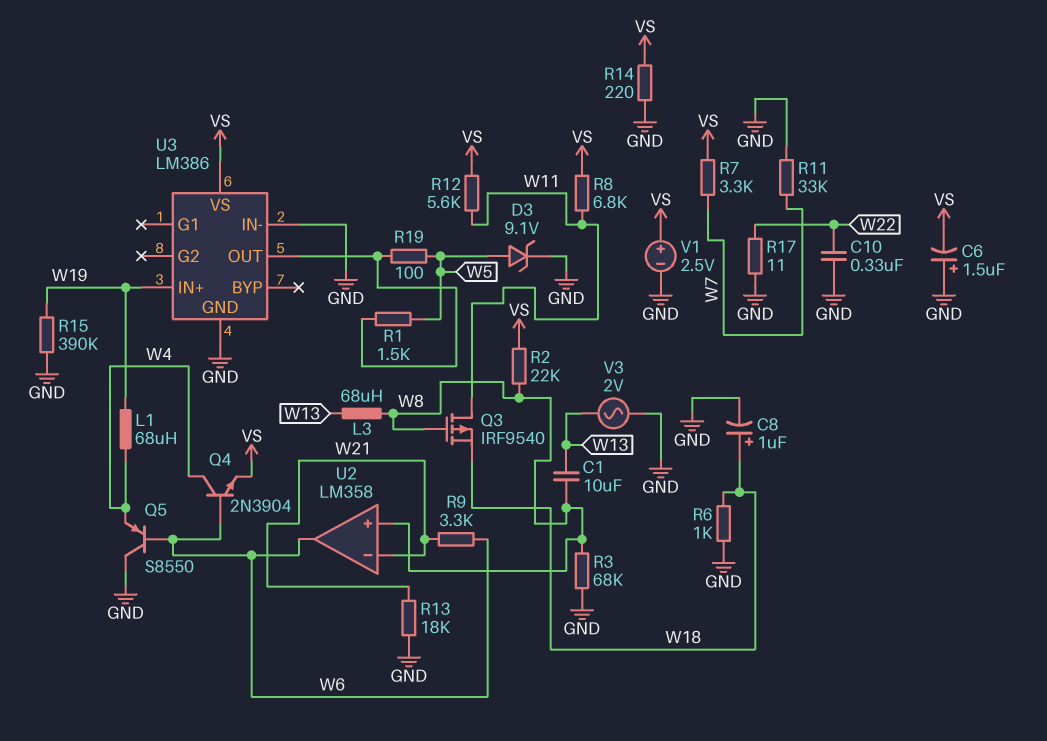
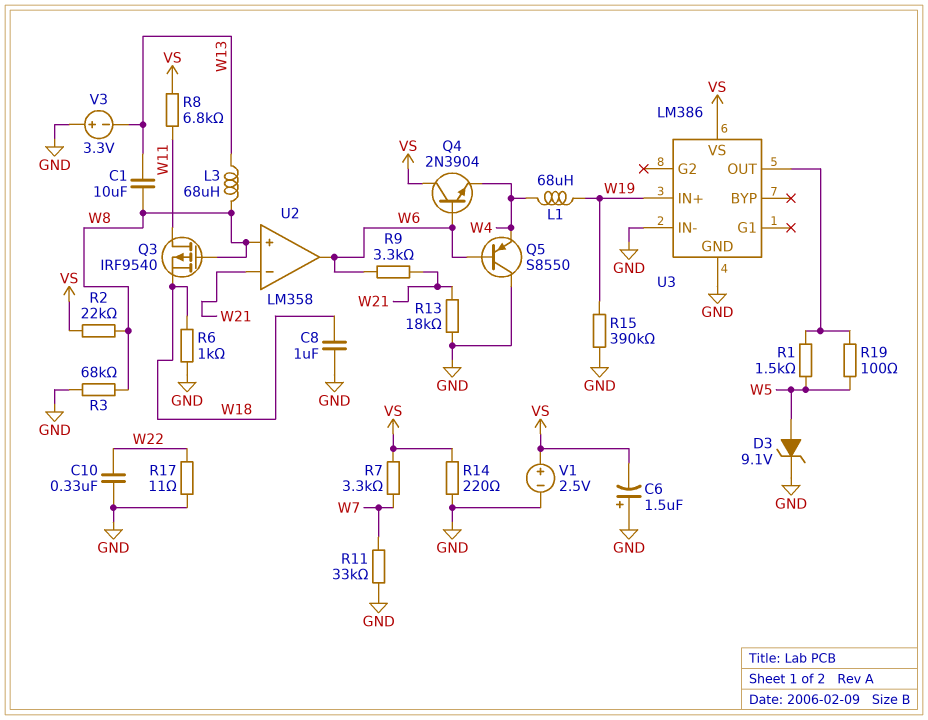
C8: 1uF (plus W18, minus GND) -> 1uF (GND, W18)
Q4: NPN 2N3904 (B W6, C W4, E VS) -> NPN 2N3904 (B W6, C VS, E W4)
R12: 5.6k (VS, W11) -> none
V3: AC 2V (GND, W13) -> 3.3V (plus GND, minus W13)

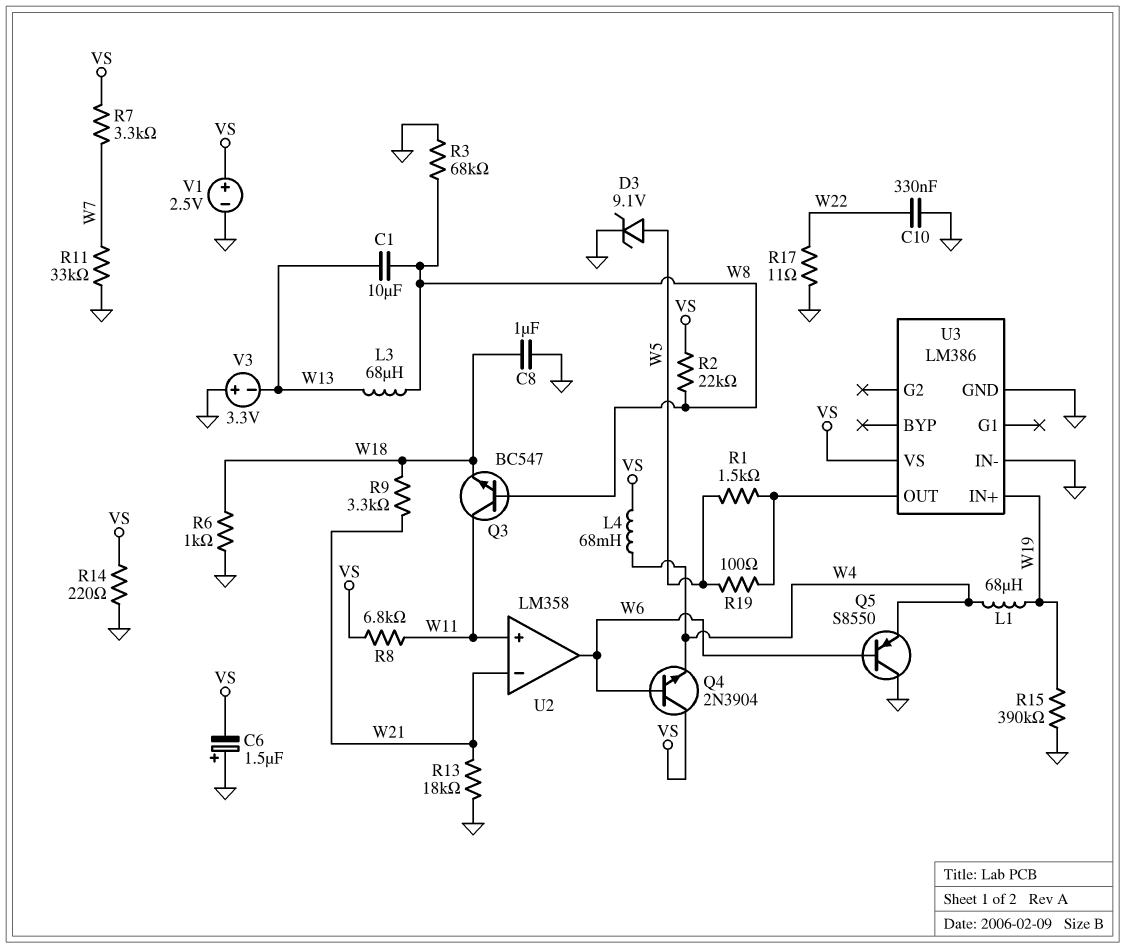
L4: none -> 68mH (VS, W4)
Q3: PMOS IRF9540 (G W8, D W11, S W18) -> NPN BC547 (B W8, C W11, E W18)
R9: 3.3k (W6, W21) -> 3.3k (W18, W21)
U2 pin in+: W8 -> W11

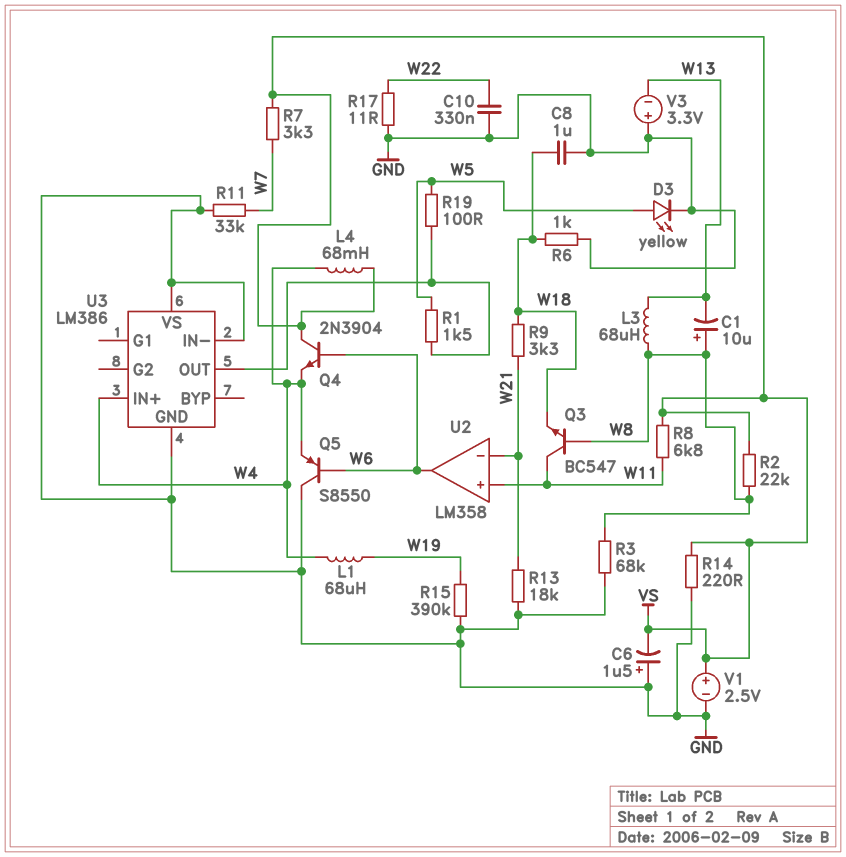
C1: 10uF (W8, W13) -> 10uF (plus W8, minus W13)
D3: zener 9.1V (A W5, K GND) -> LED yellow (A W5, K GND)
U3 pin IN+: W19 -> W4
U3 pin VS: VS -> GND

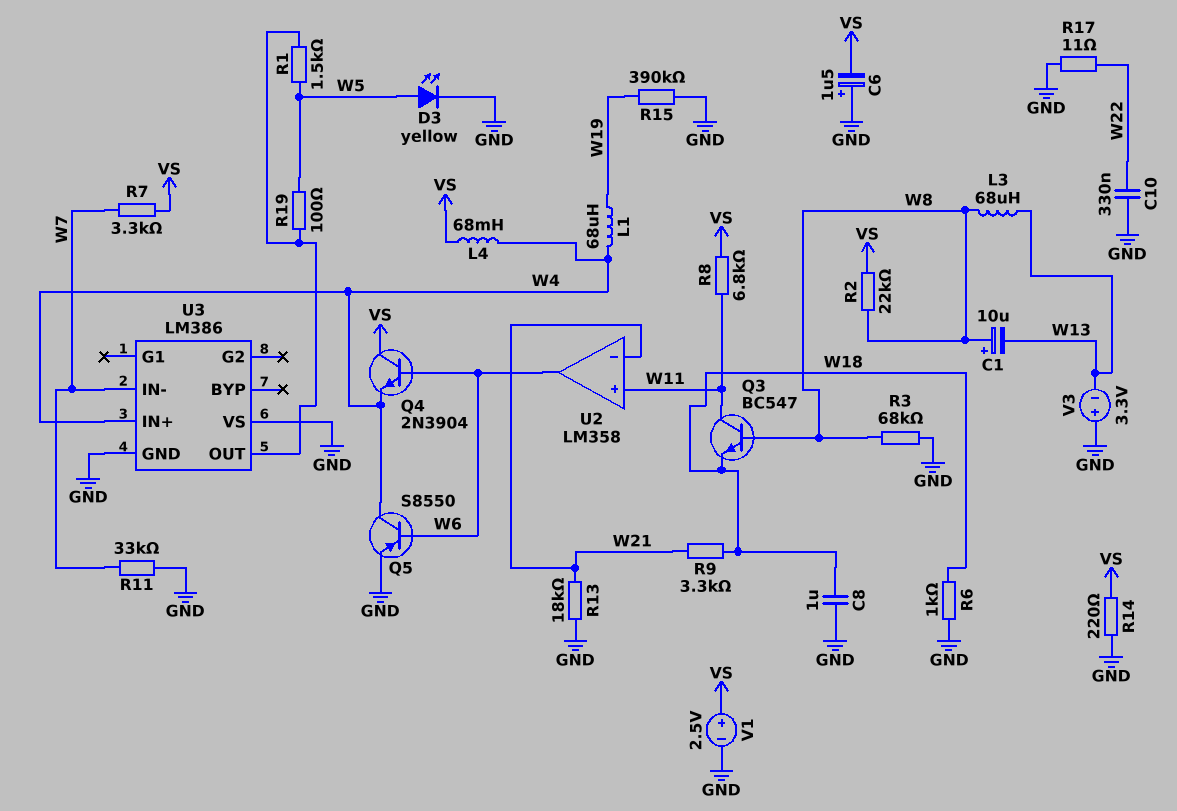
Q5: PNP S8550 (B W6, C GND, E W4) -> PNP S8550 (B W6, C W4, E GND)
U3 pin IN-: GND -> W7

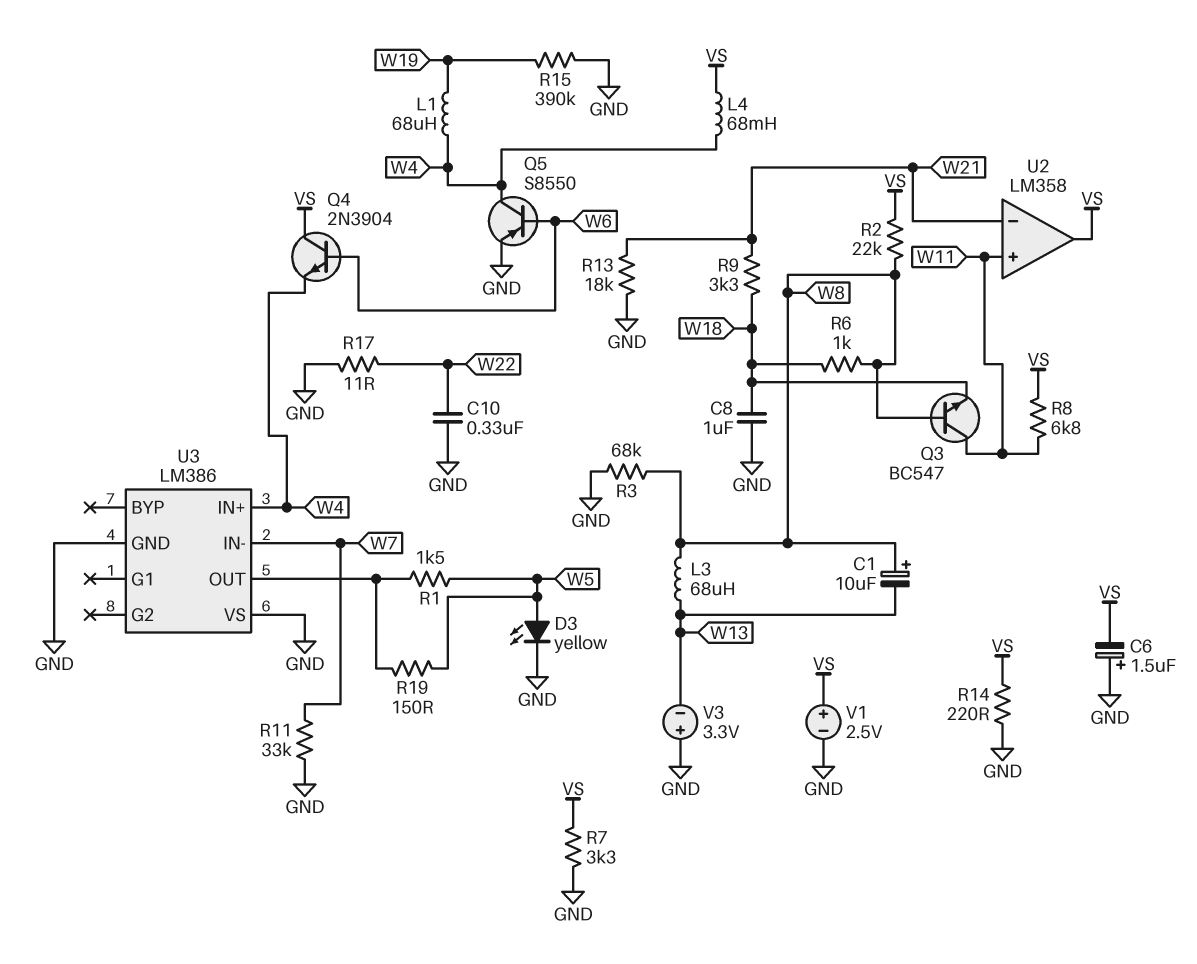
R6: 1k (GND, W18) -> 1k (W8, W18)
R7: 3.3k (VS, W7) -> 3.3k (GND, VS)
R19: 100 (U3/OUT, W5) -> 150 (U3/OUT, W5)
U2 pin out: W6 -> VS

